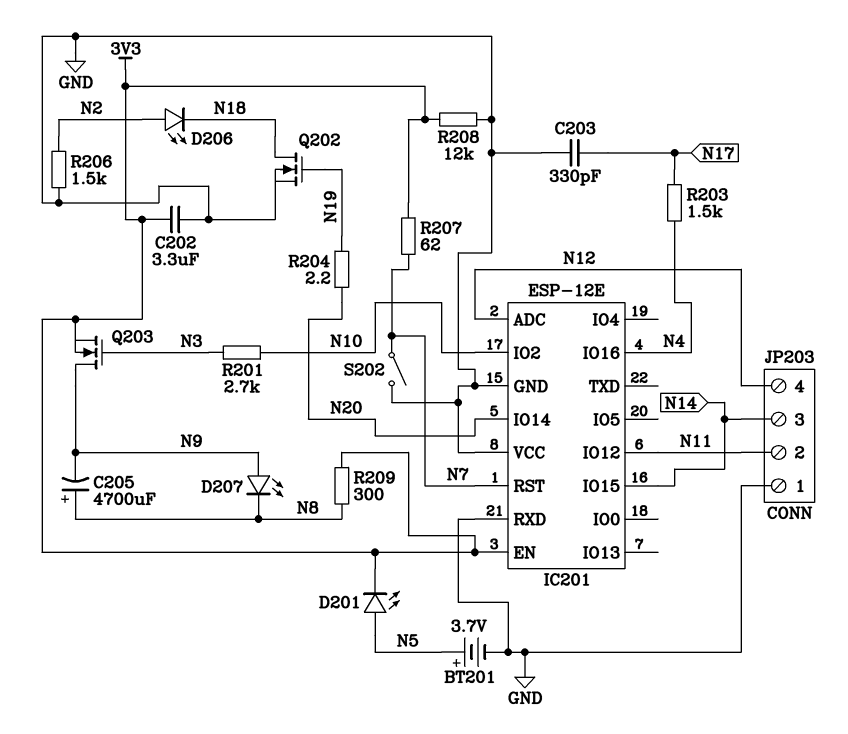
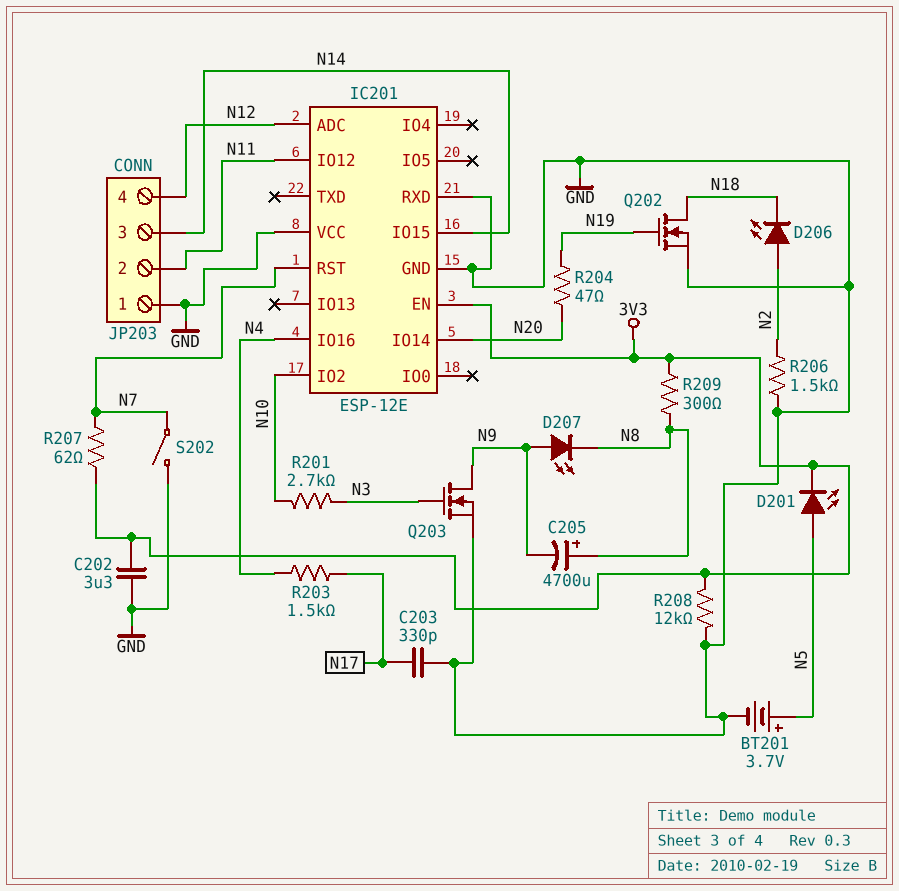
Q203: NMOS (G N3, D N9, S 3V3) -> NMOS (G N3, D N9, S GND)
R204: 2.2 (N19, N20) -> 47 (N19, N20)

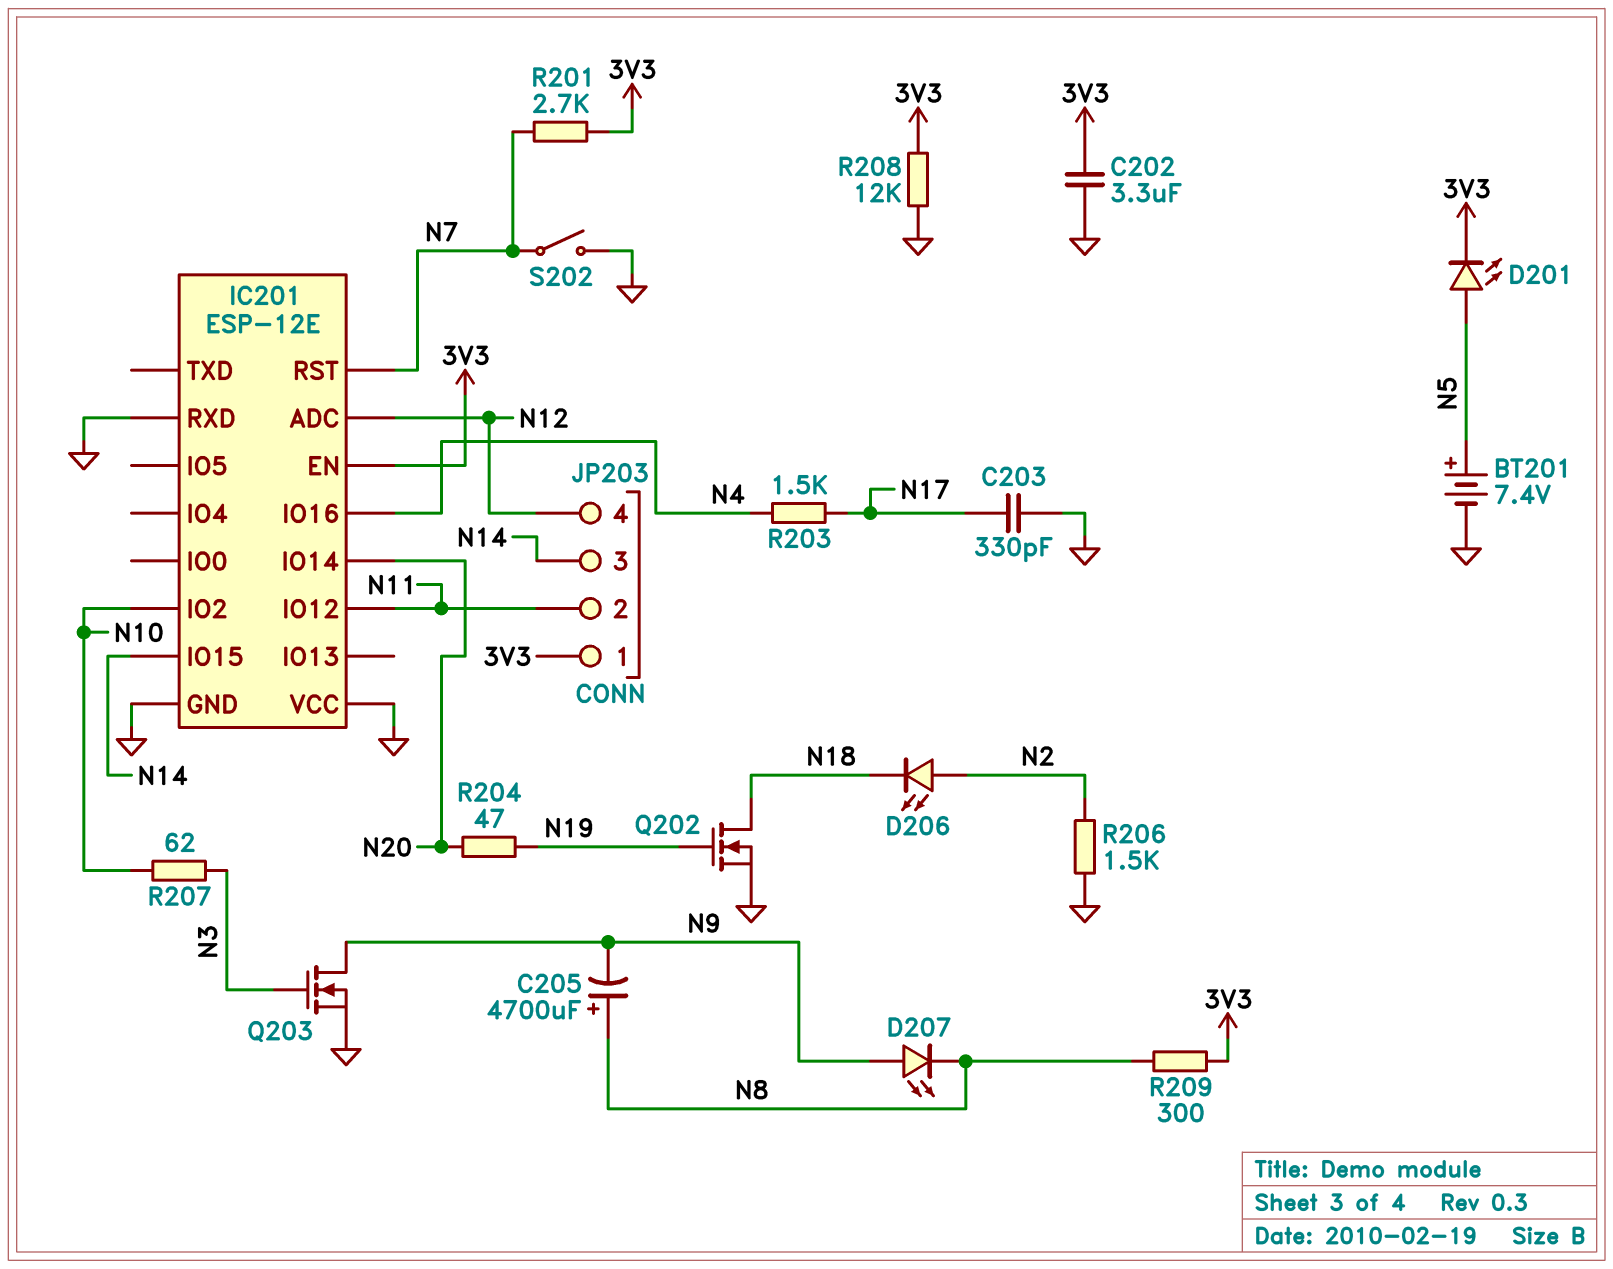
BT201: 3.7V (plus N5, minus GND) -> 7.4V (plus N5, minus GND)
JP203 pin 1: GND -> 3V3
R201: 2.7k (N3, N10) -> 2.7k (3V3, N7)
R207: 62 (3V3, N7) -> 62 (N3, N10)

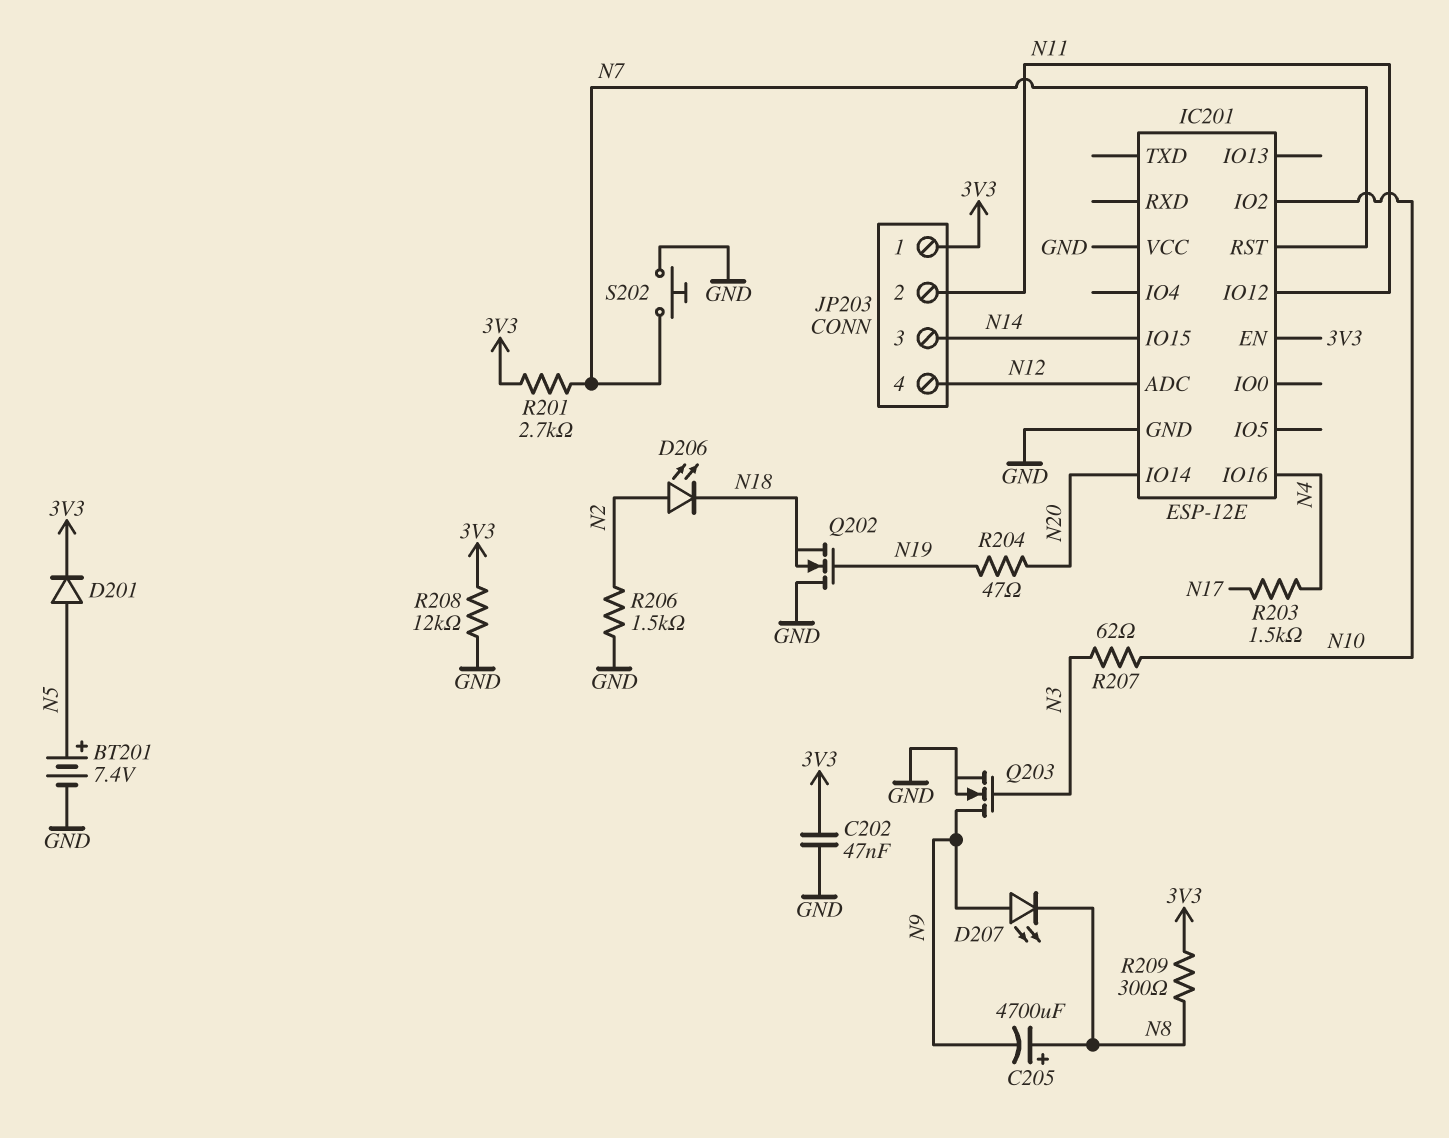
C202: 3.3uF (3V3, GND) -> 47nF (3V3, GND)
C203: 330pF (GND, N17) -> none
D201: LED (A N5, K 3V3) -> diode (A N5, K 3V3)
IC201 pin RXD: GND -> none
Q202: NMOS (G N19, D N18, S GND) -> NMOS (G N19, D GND, S N18)
S202: switch (GND, N7) -> button (GND, N7)

